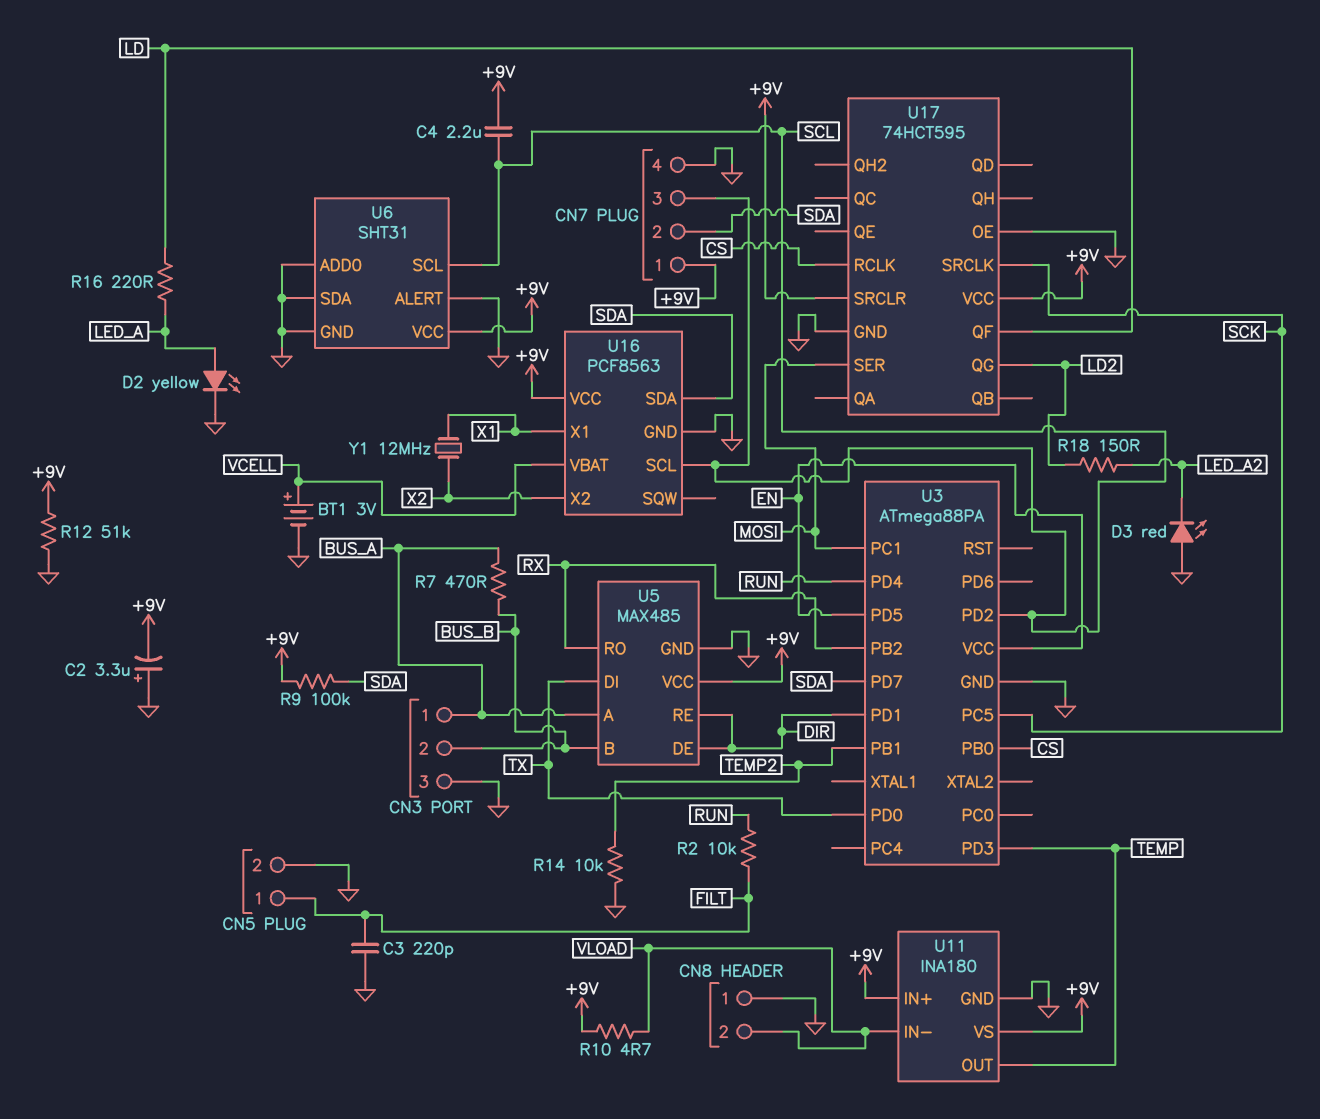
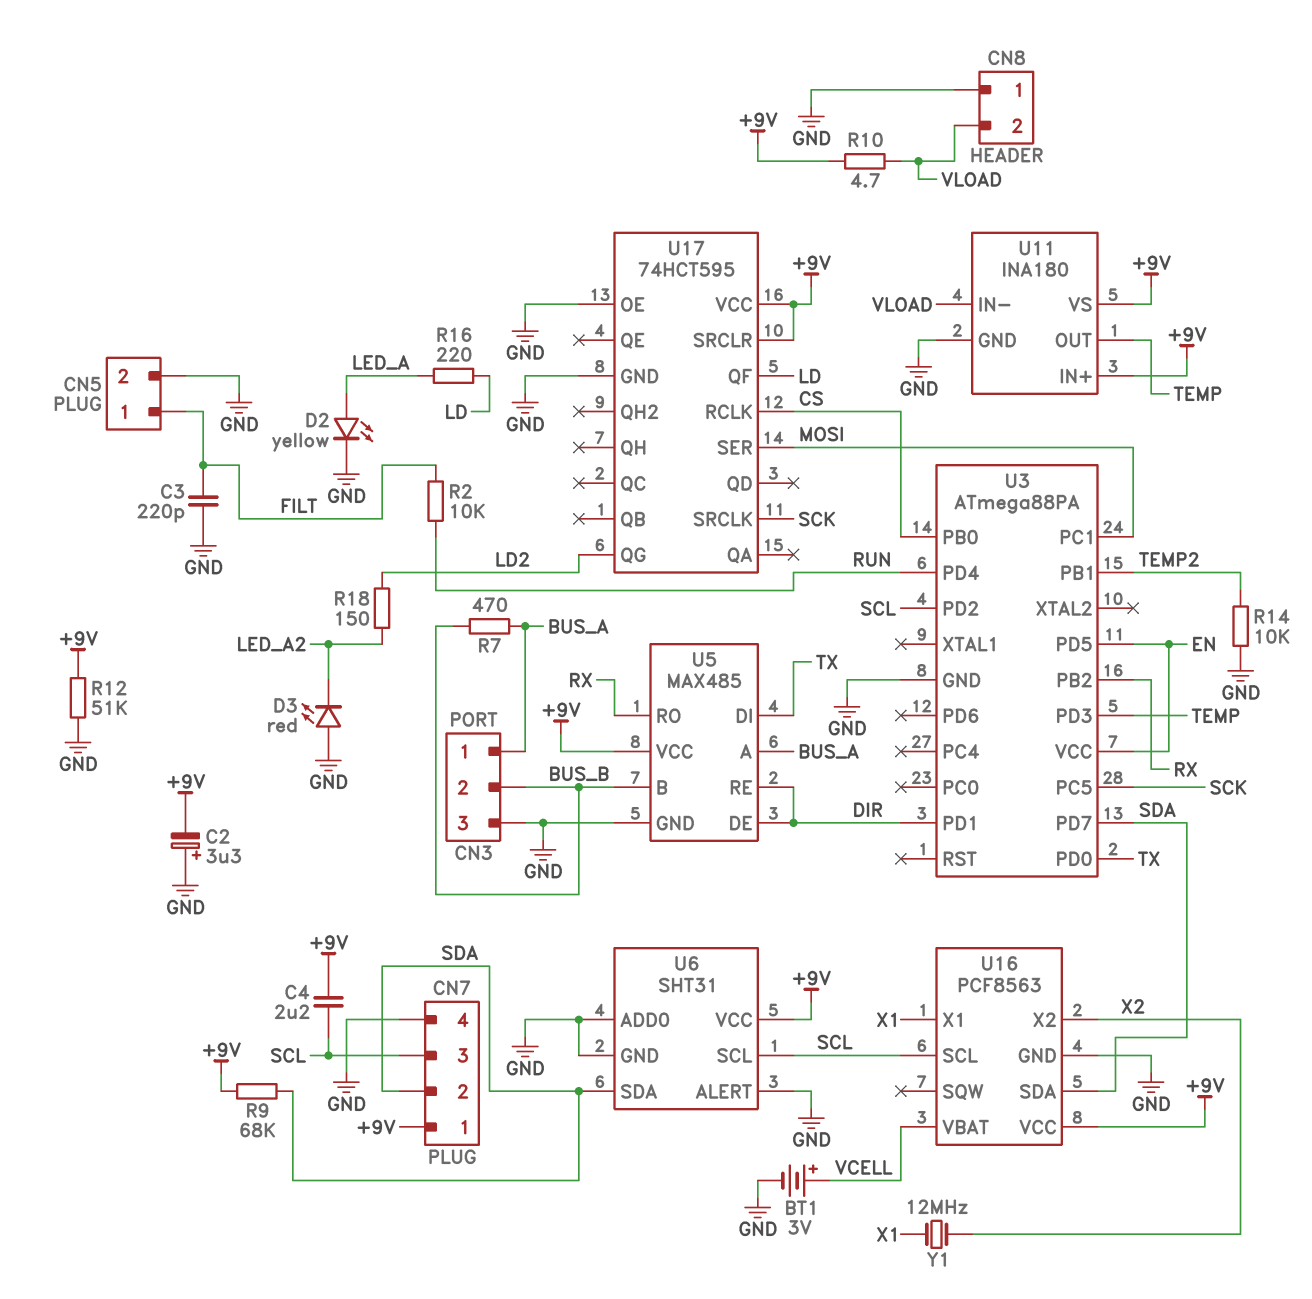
R9: 100k (+9V, SDA) -> 68k (+9V, SDA)
U6 pin SDA: GND -> SDA

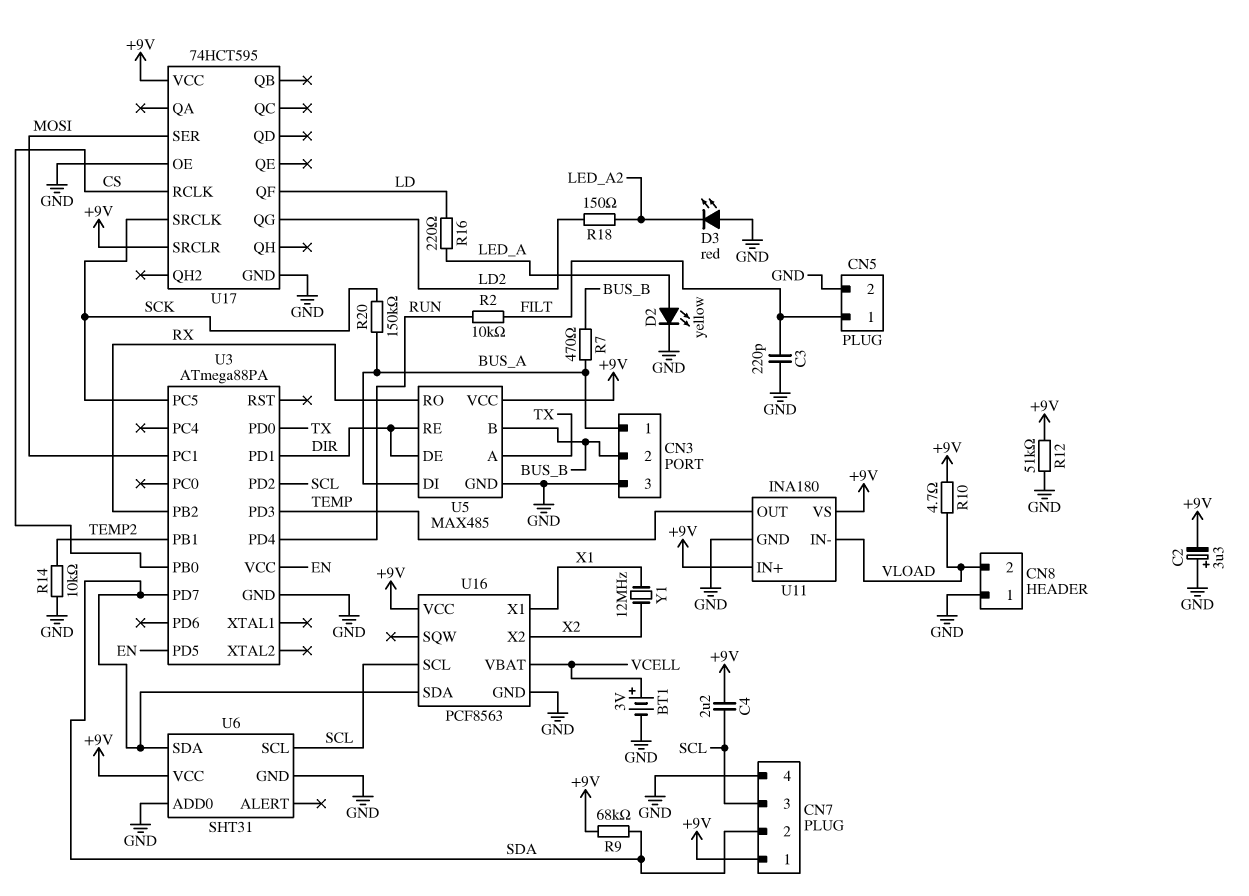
R20: none -> 150k (BUS_A, SCK)
U5 pin A: BUS_A -> TX
U5 pin DI: TX -> BUS_A
U6 pin ALERT: GND -> none

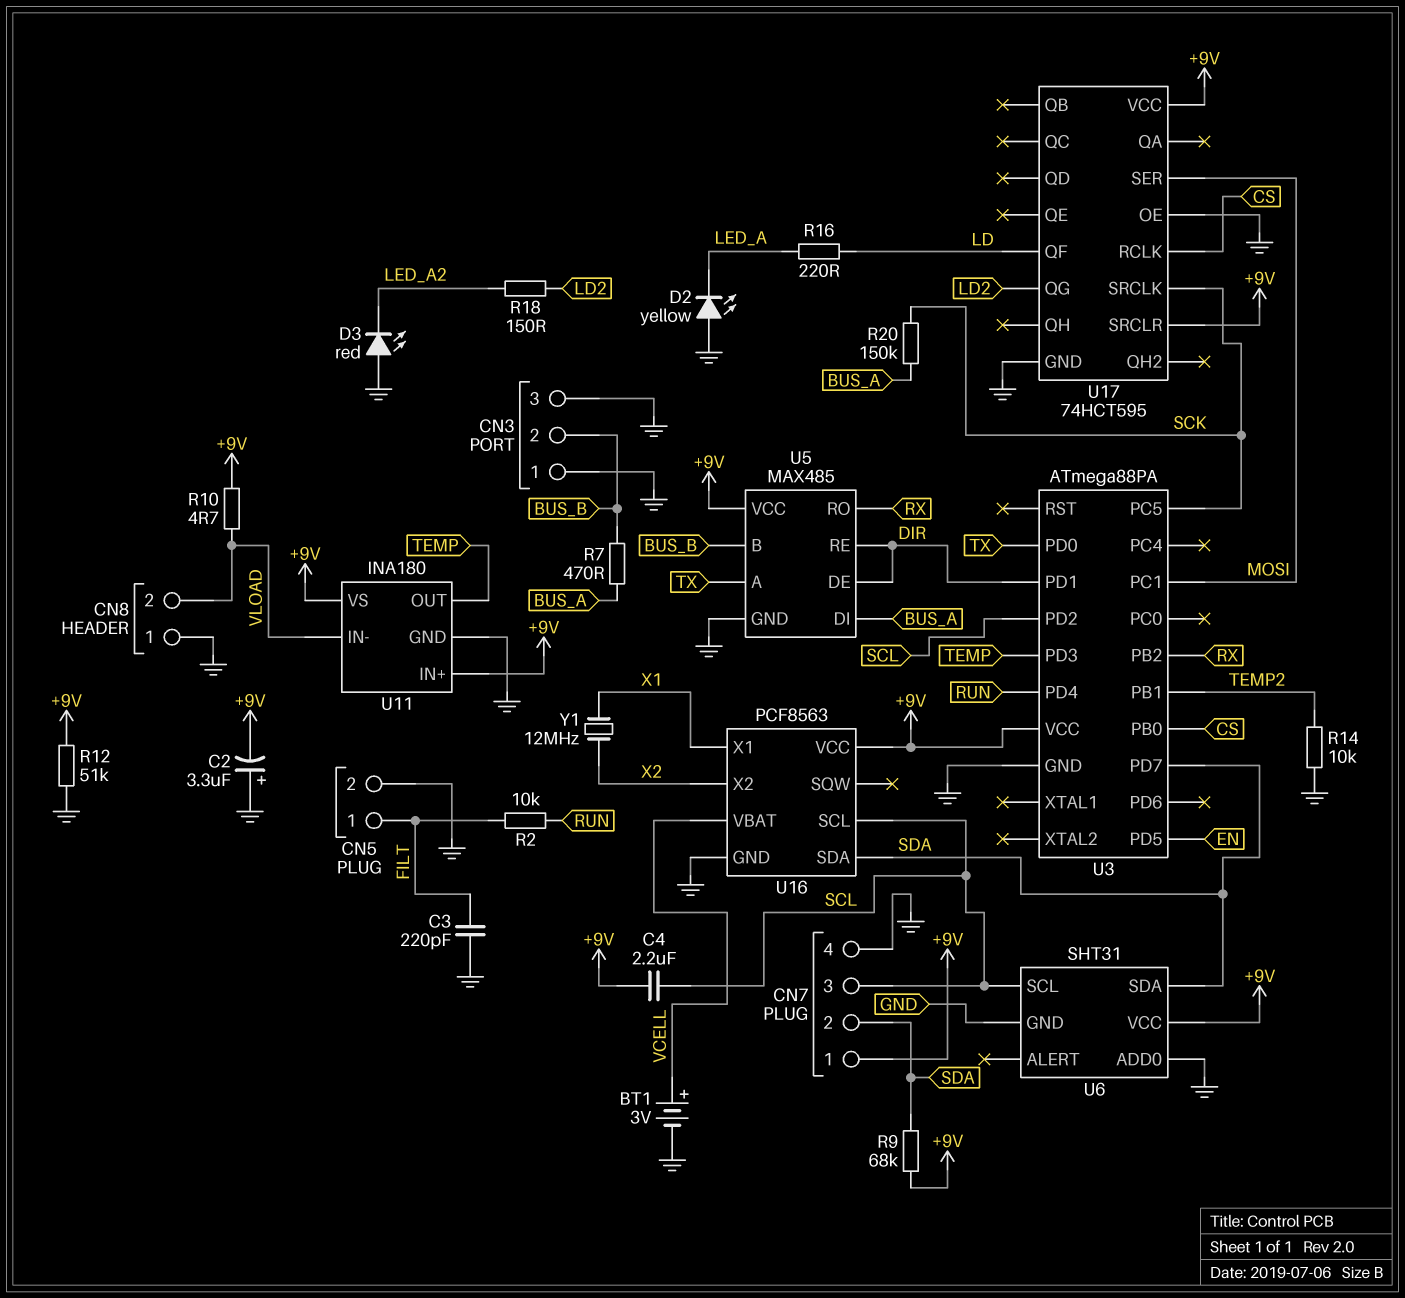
CN3 pin 1: BUS_A -> GND
D2: LED yellow (A LED_A, K GND) -> LED yellow (A GND, K LED_A)
U3 pin VCC: EN -> +9V

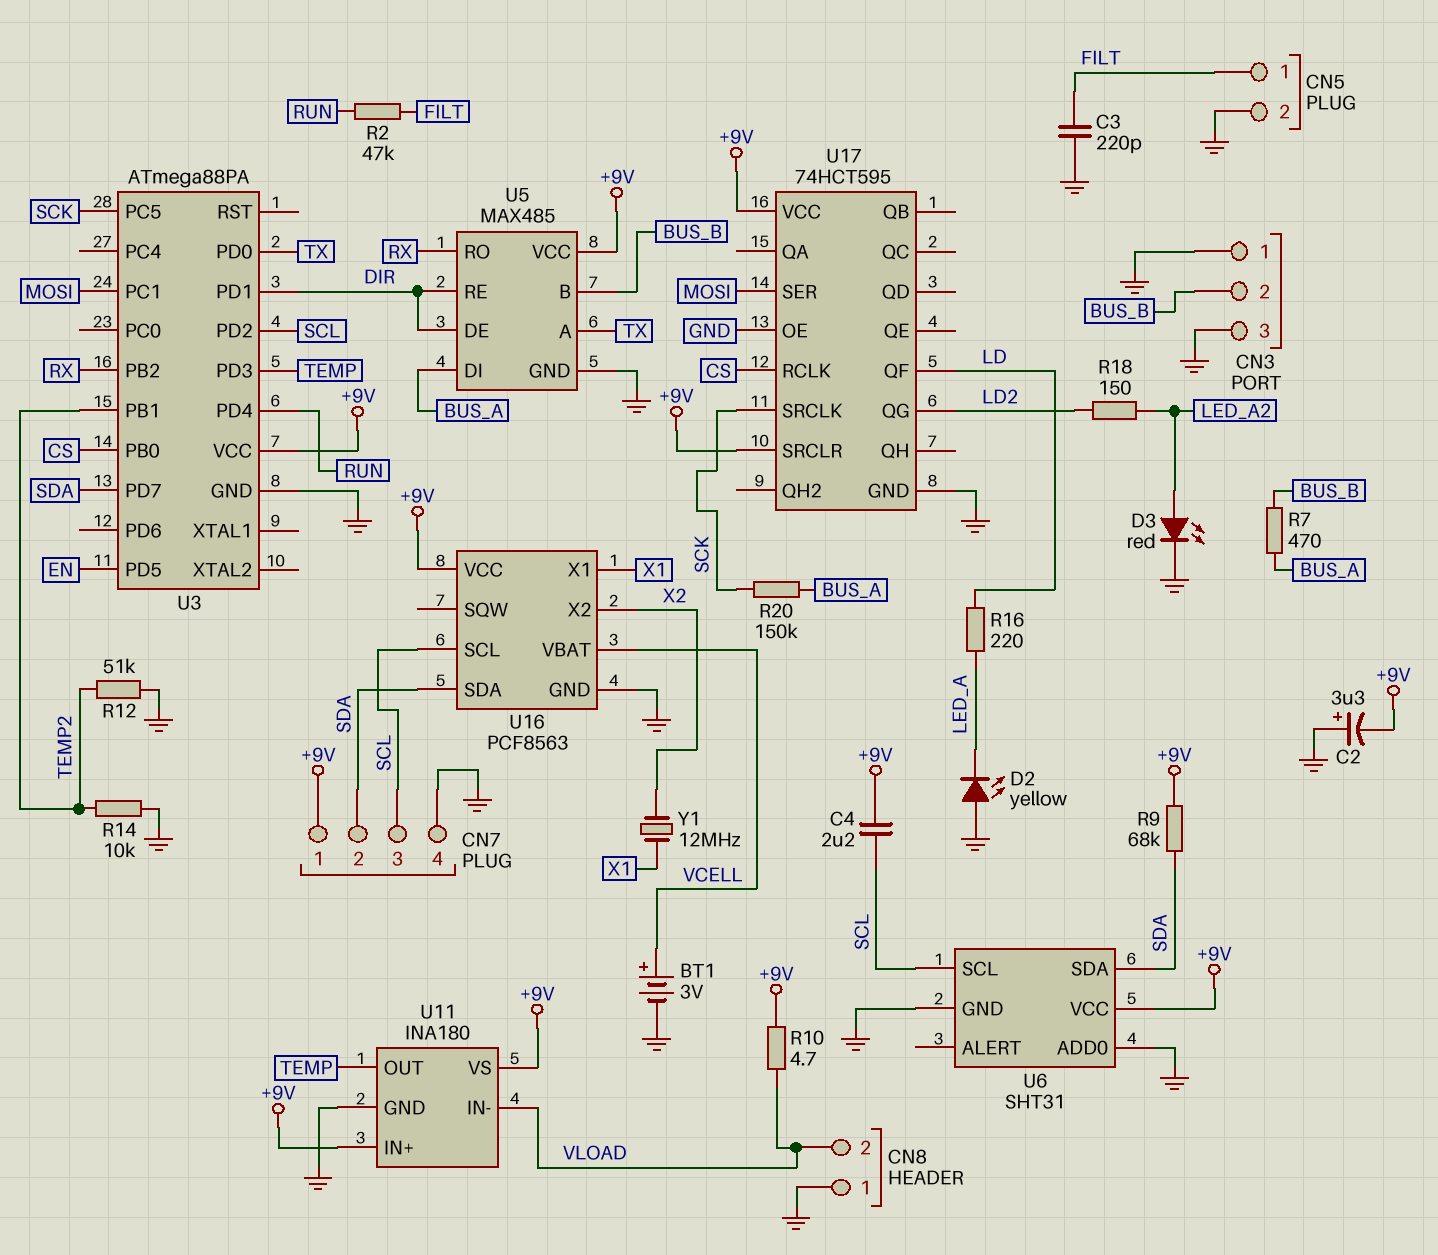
D3: LED red (A GND, K LED_A2) -> LED red (A LED_A2, K GND)
R2: 10k (FILT, RUN) -> 47k (FILT, RUN)
R12: 51k (+9V, GND) -> 51k (GND, TEMP2)

